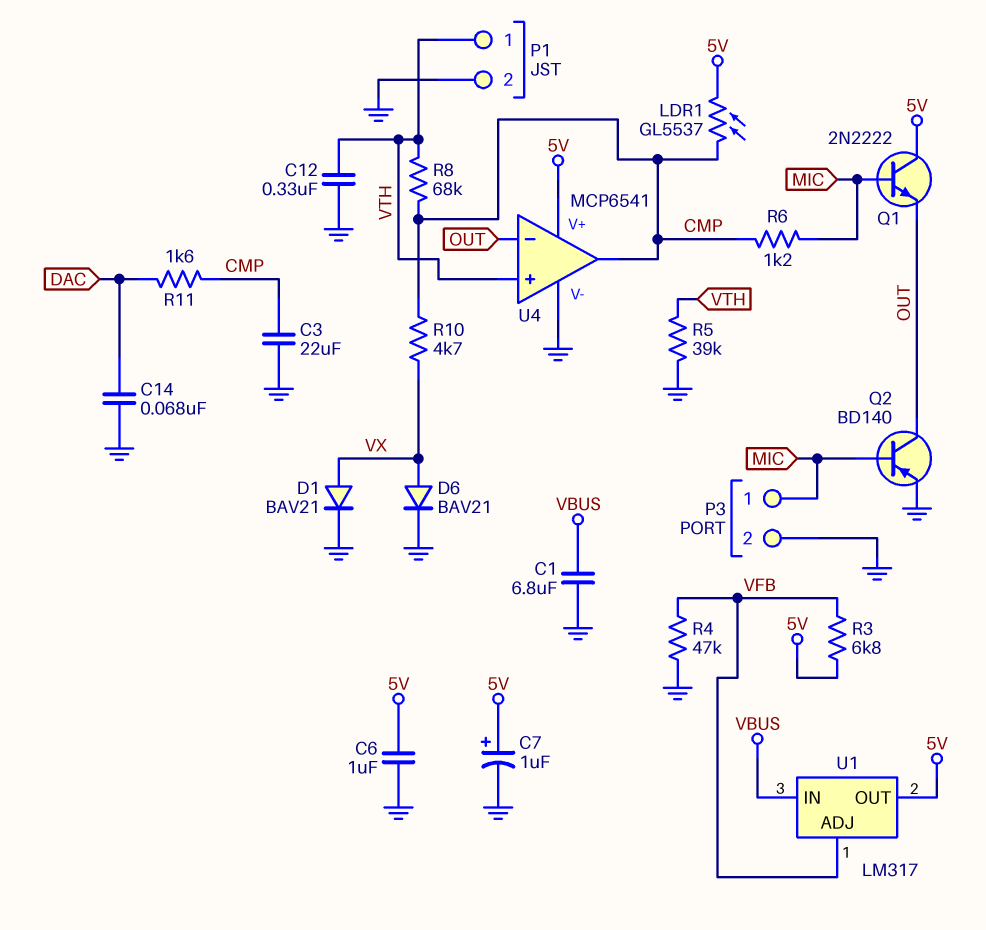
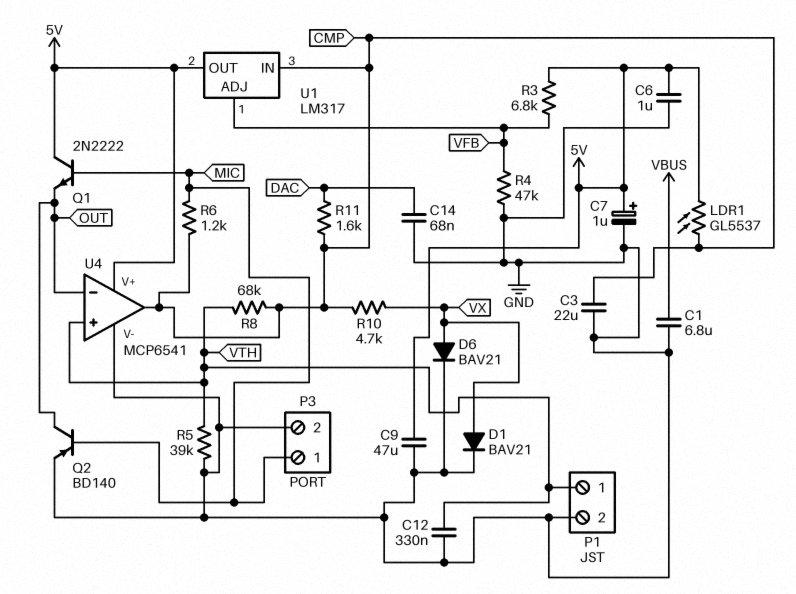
C9: none -> 47uF (5V, GND)
U1 pin IN: VBUS -> CMP

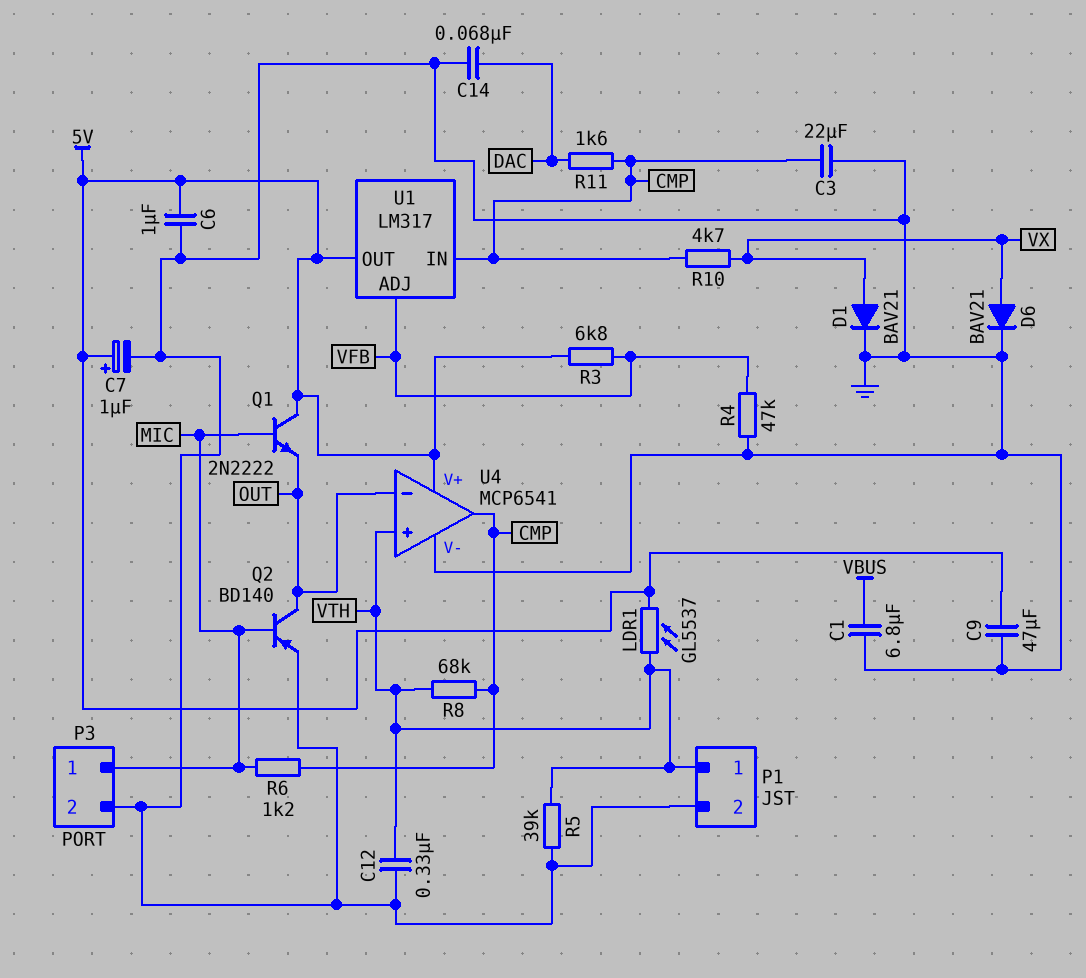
LDR1: GL5537 (5V, CMP) -> GL5537 (5V, VTH)

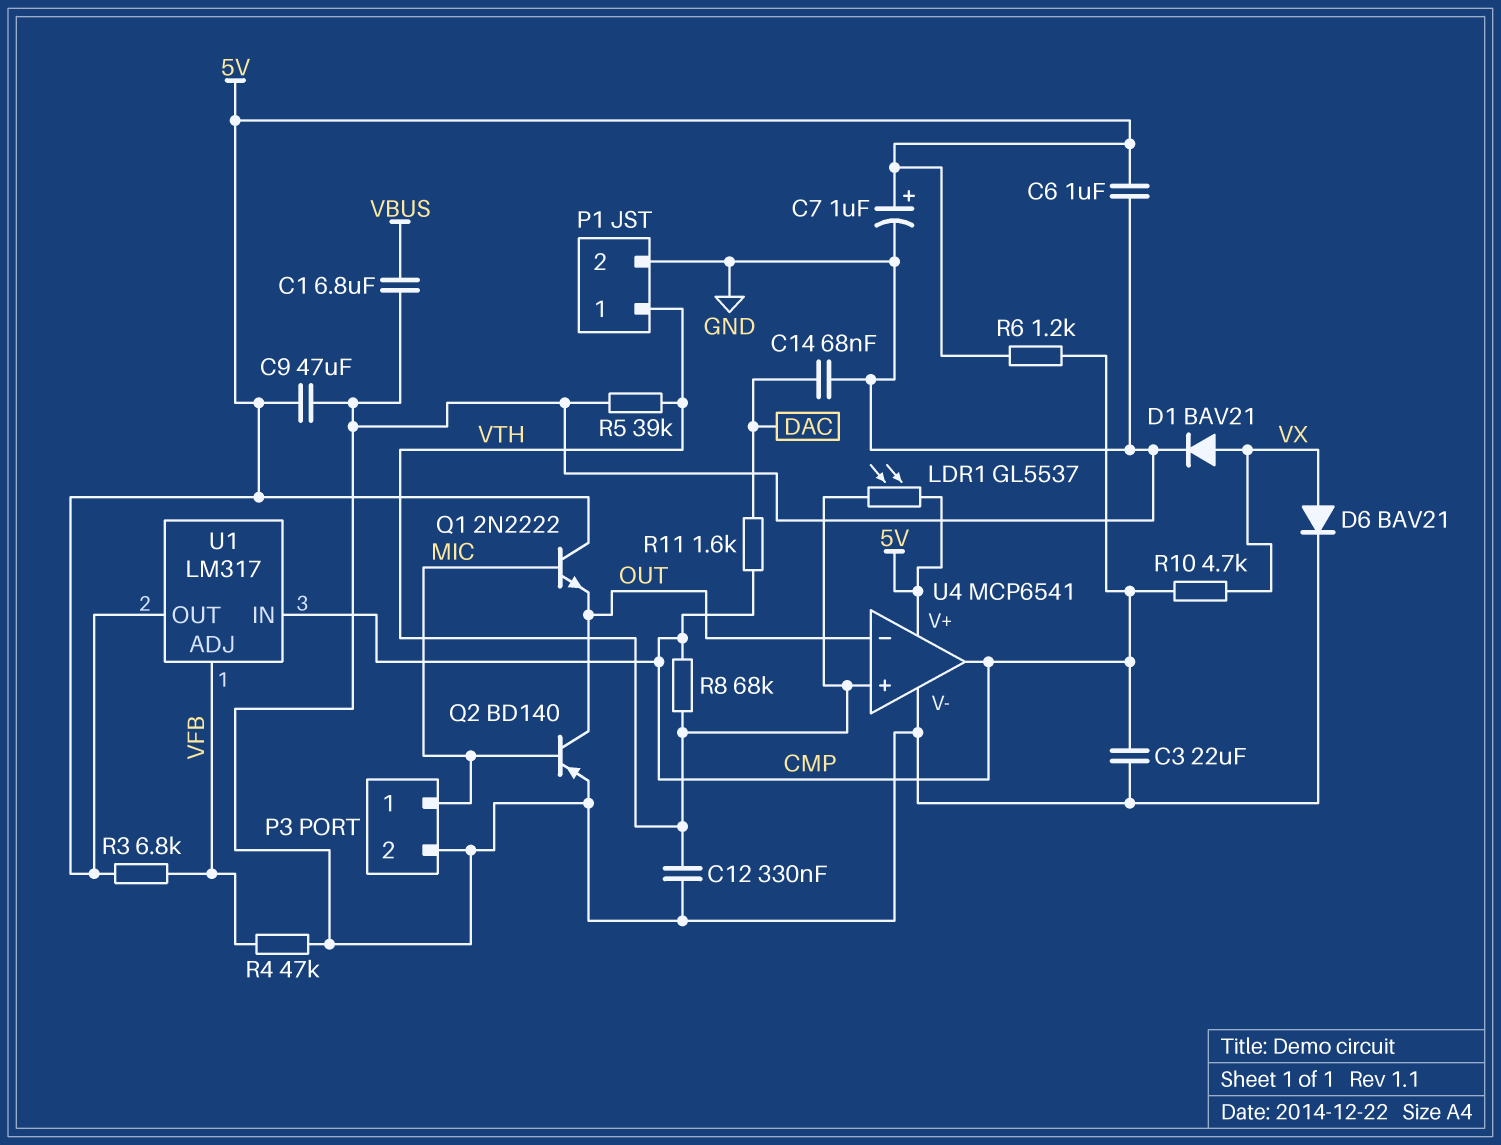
R6: 1.2k (CMP, MIC) -> 1.2k (5V, CMP)

